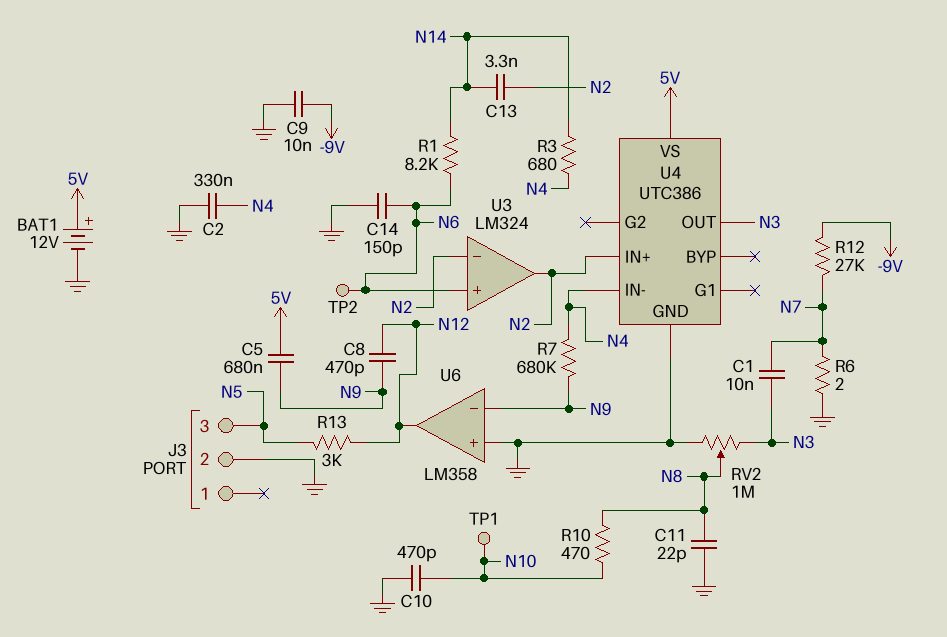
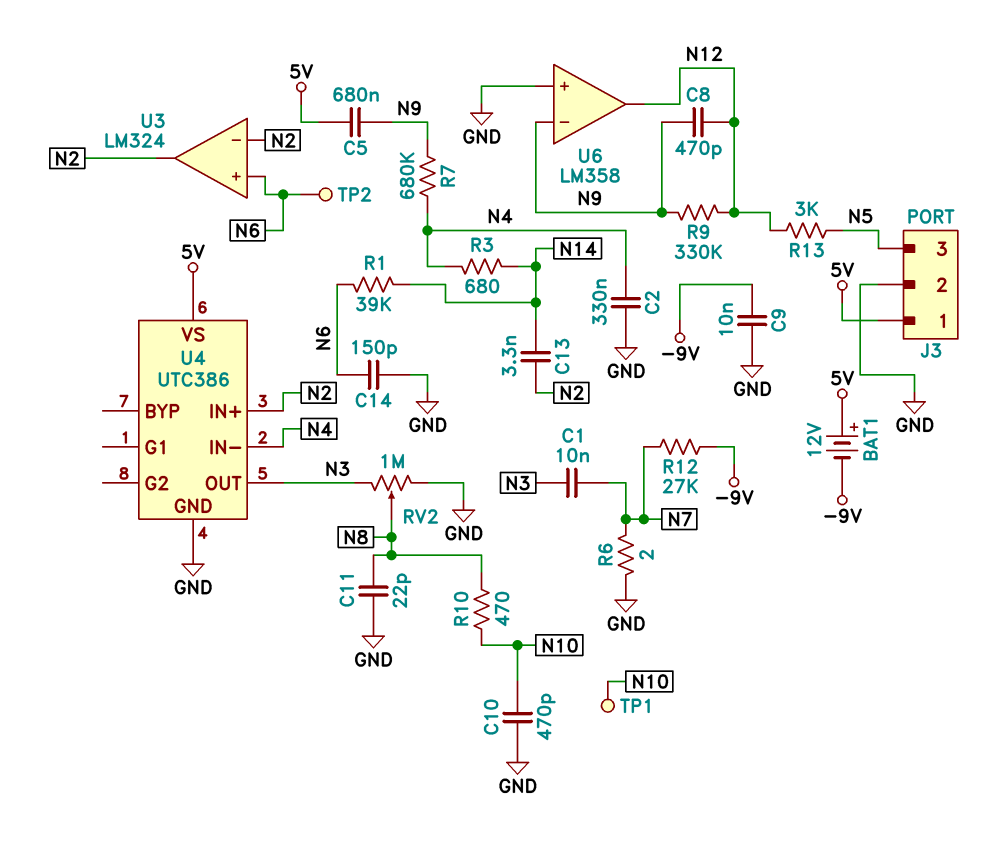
BAT1: 12V (plus 5V, minus GND) -> 12V (plus 5V, minus -9V)
J3 pin 1: none -> 5V
R1: 8.2k (N6, N14) -> 39k (N6, N14)
R9: none -> 330k (N9, N12)

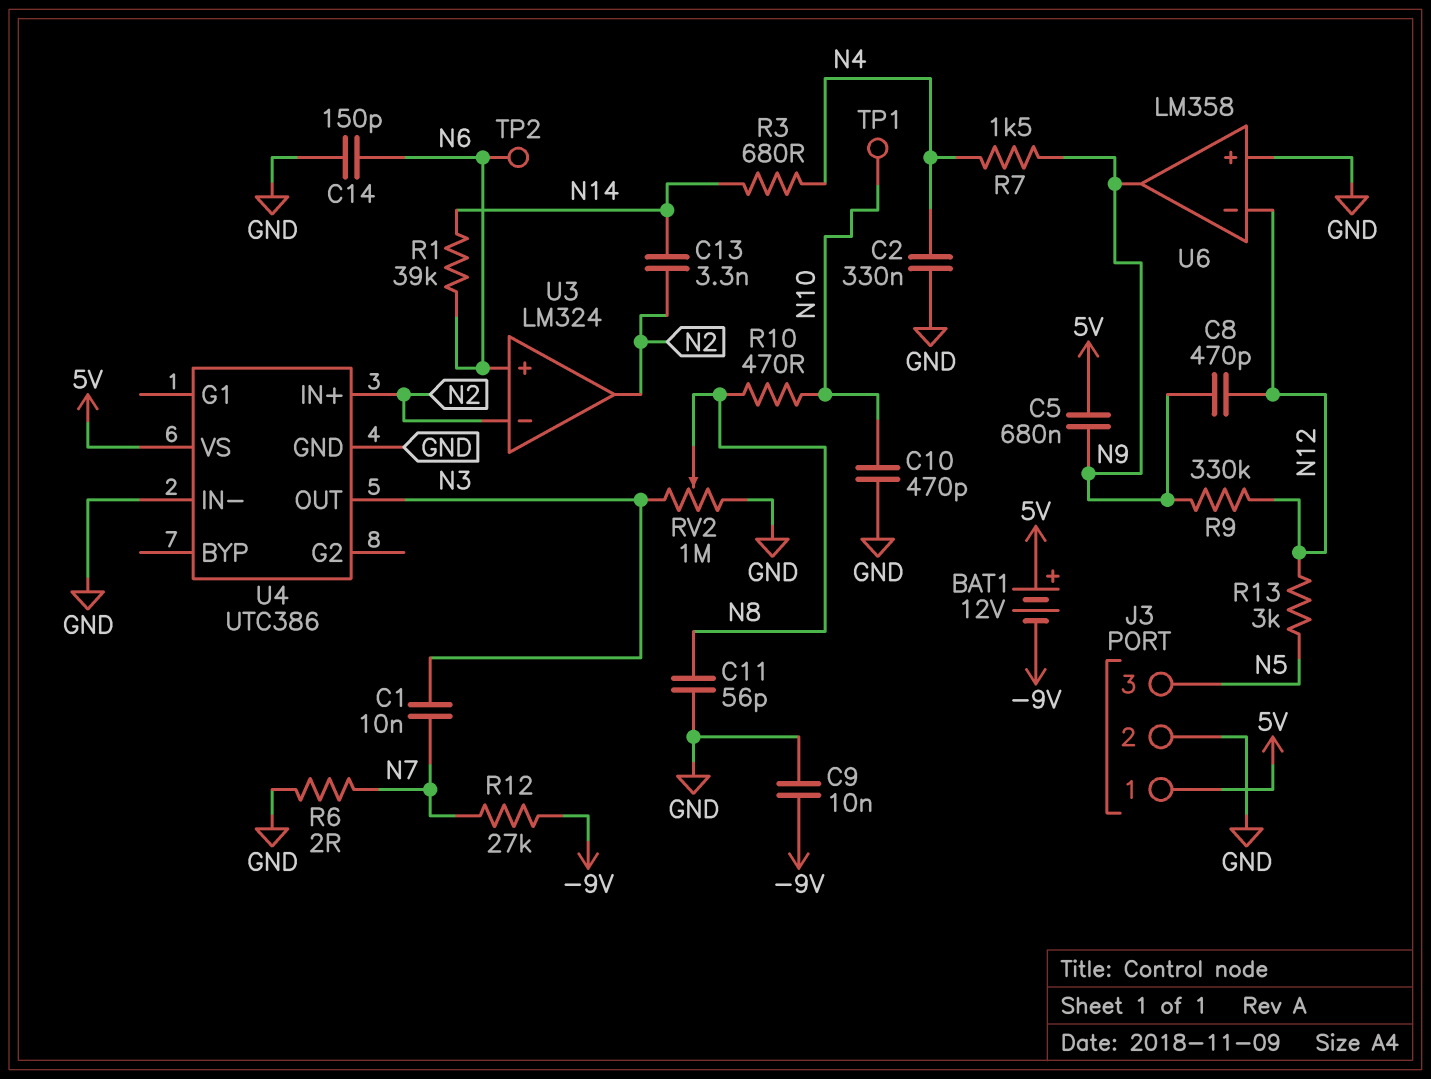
C11: 22pF (GND, N8) -> 56pF (GND, N8)
R7: 680k (N4, N9) -> 1.5k (N4, N9)
U4 pin IN-: N4 -> GND
U6 pin in-: N9 -> N12
U6 pin out: N12 -> N9

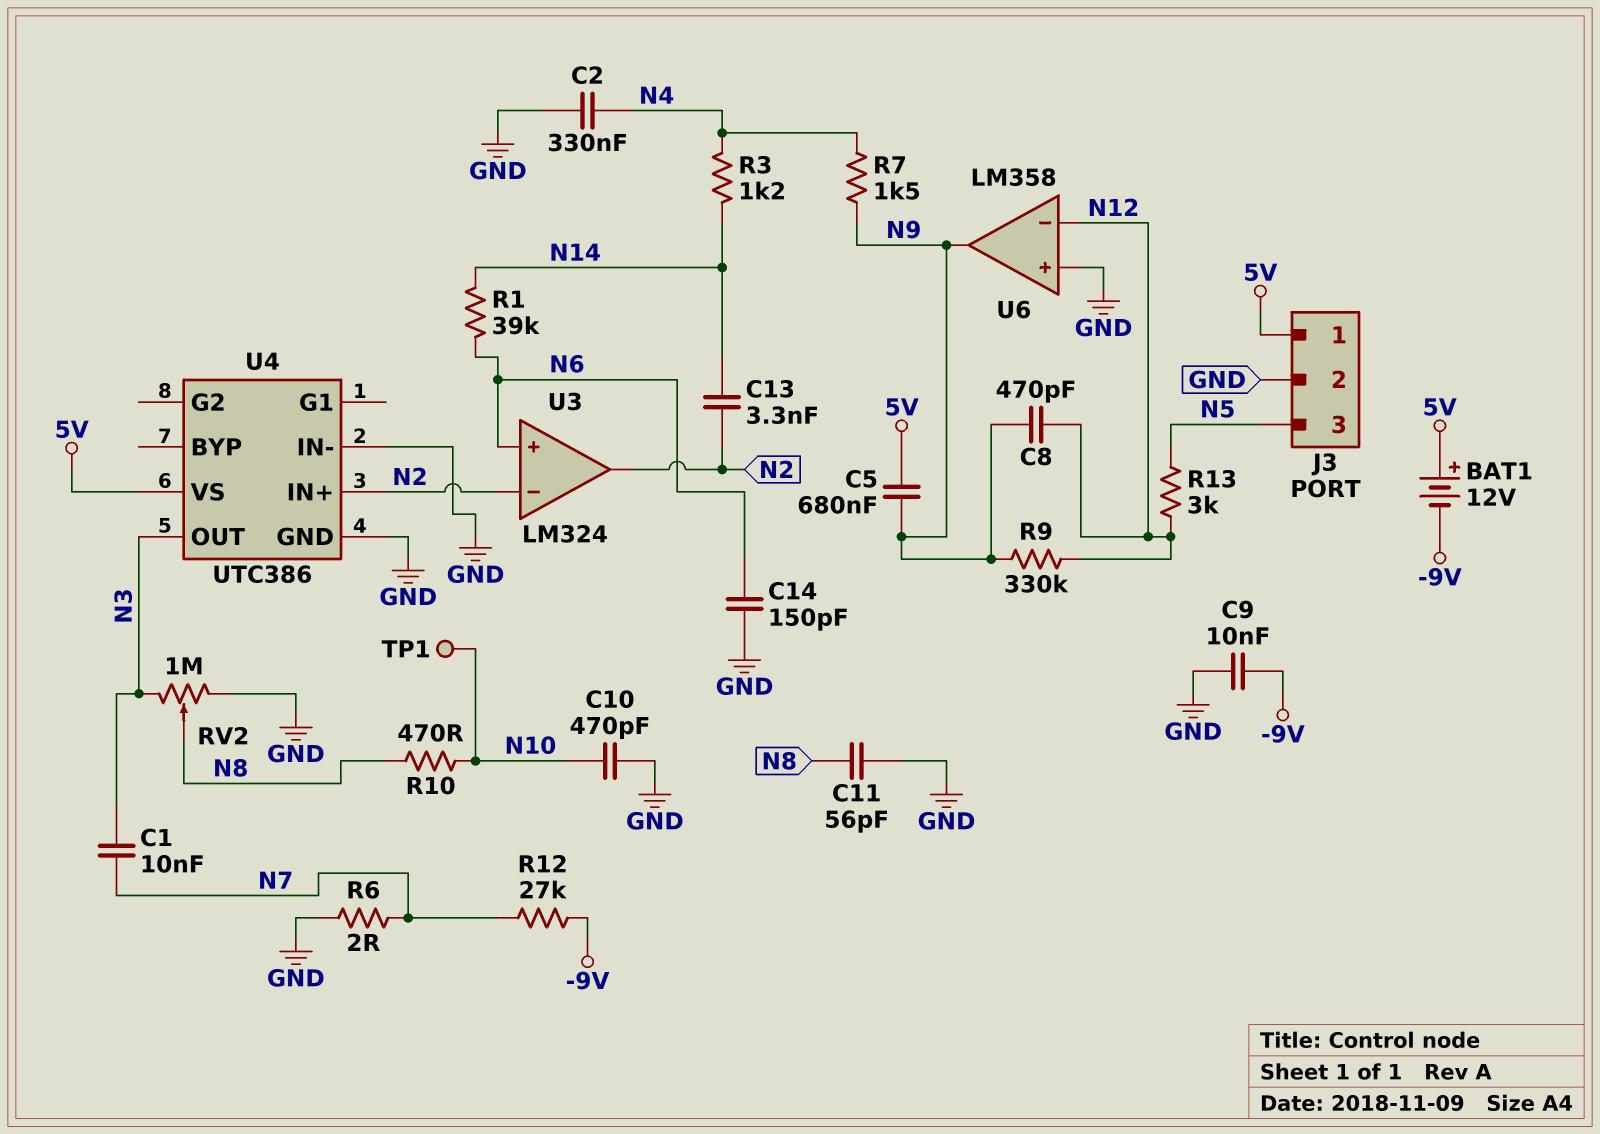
R3: 680 (N4, N14) -> 1.2k (N4, N14)
TP2: test point (N6) -> none

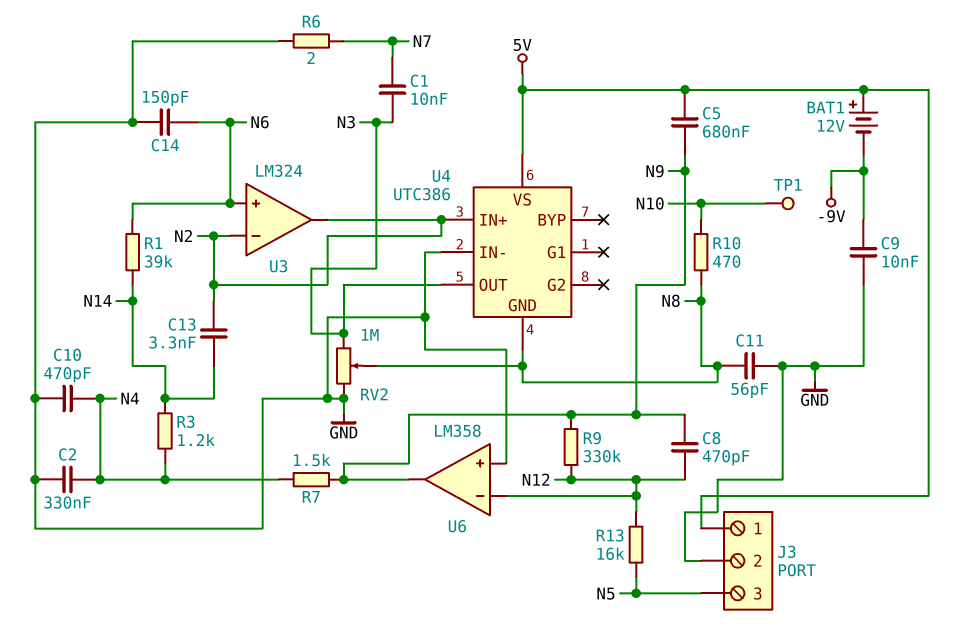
C10: 470pF (GND, N10) -> 470pF (GND, N4)
R12: 27k (-9V, N7) -> none
R13: 3k (N5, N12) -> 16k (N5, N12)
U4 pin GND: GND -> N8

